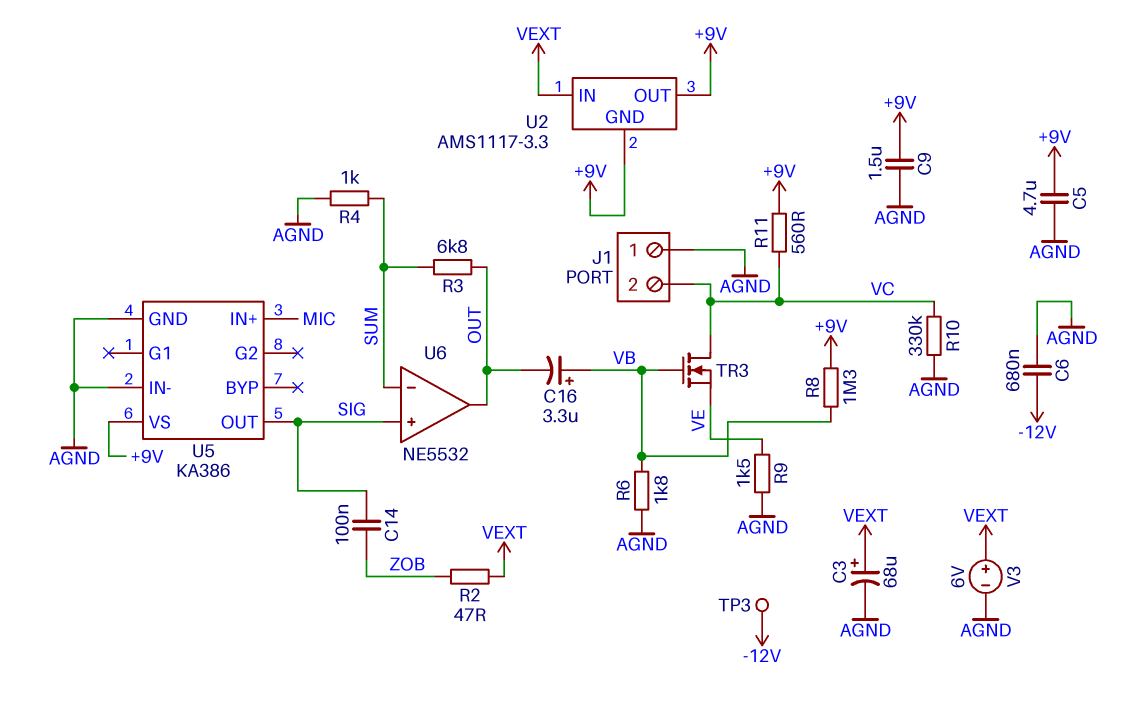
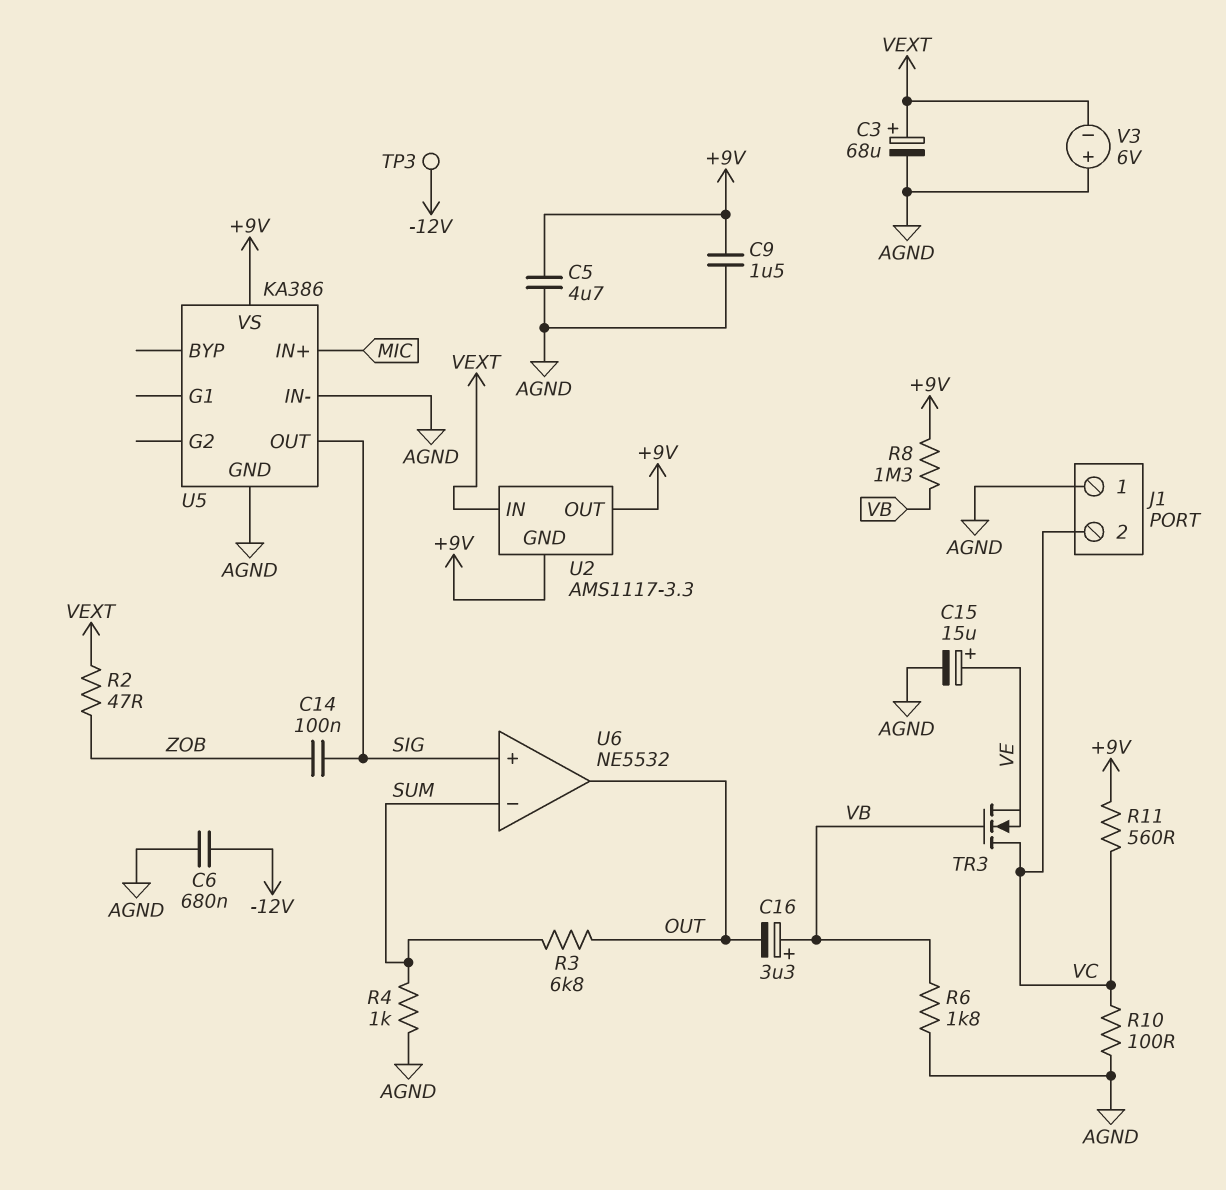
C15: none -> 15uF (plus VE, minus AGND)
R9: 1.5k (AGND, VE) -> none
R10: 330k (AGND, VC) -> 100 (AGND, VC)
V3: 6V (plus VEXT, minus AGND) -> 6V (plus AGND, minus VEXT)

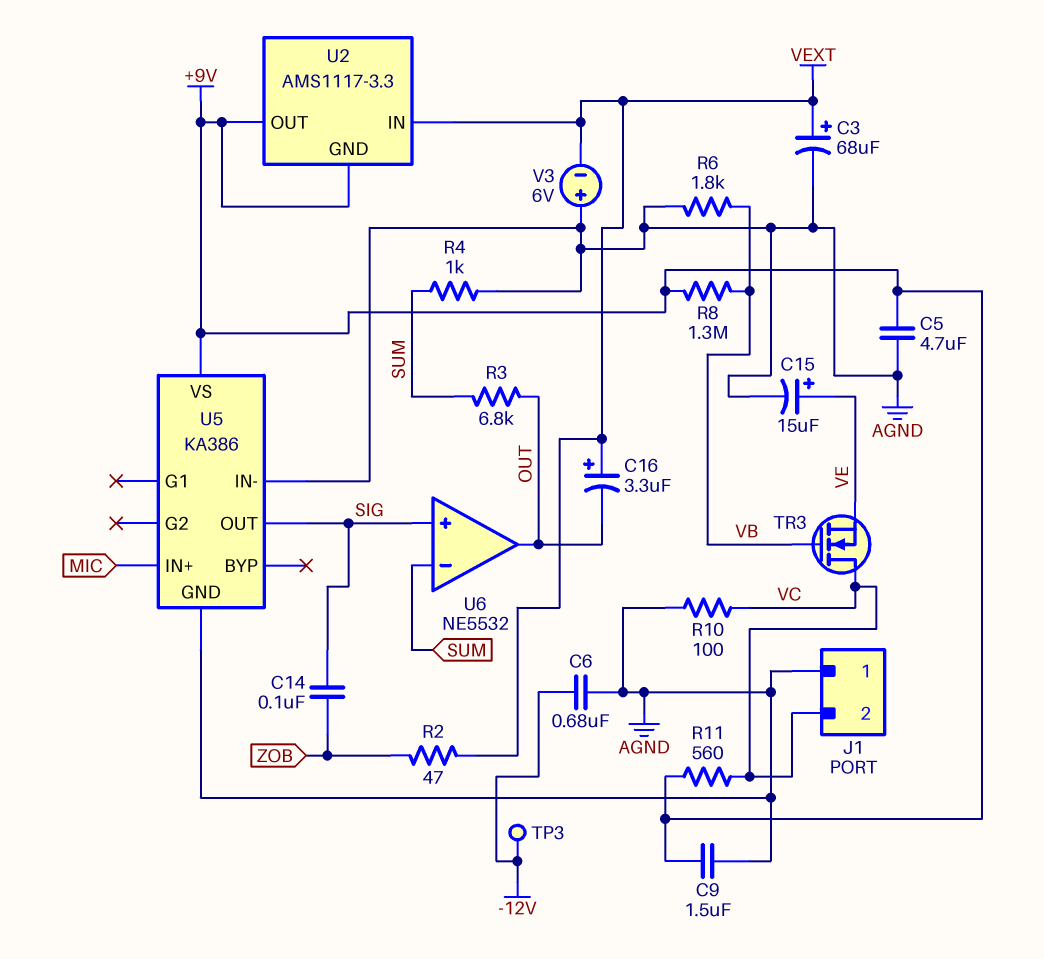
C16: 3.3uF (plus VB, minus OUT) -> 3.3uF (plus VEXT, minus OUT)

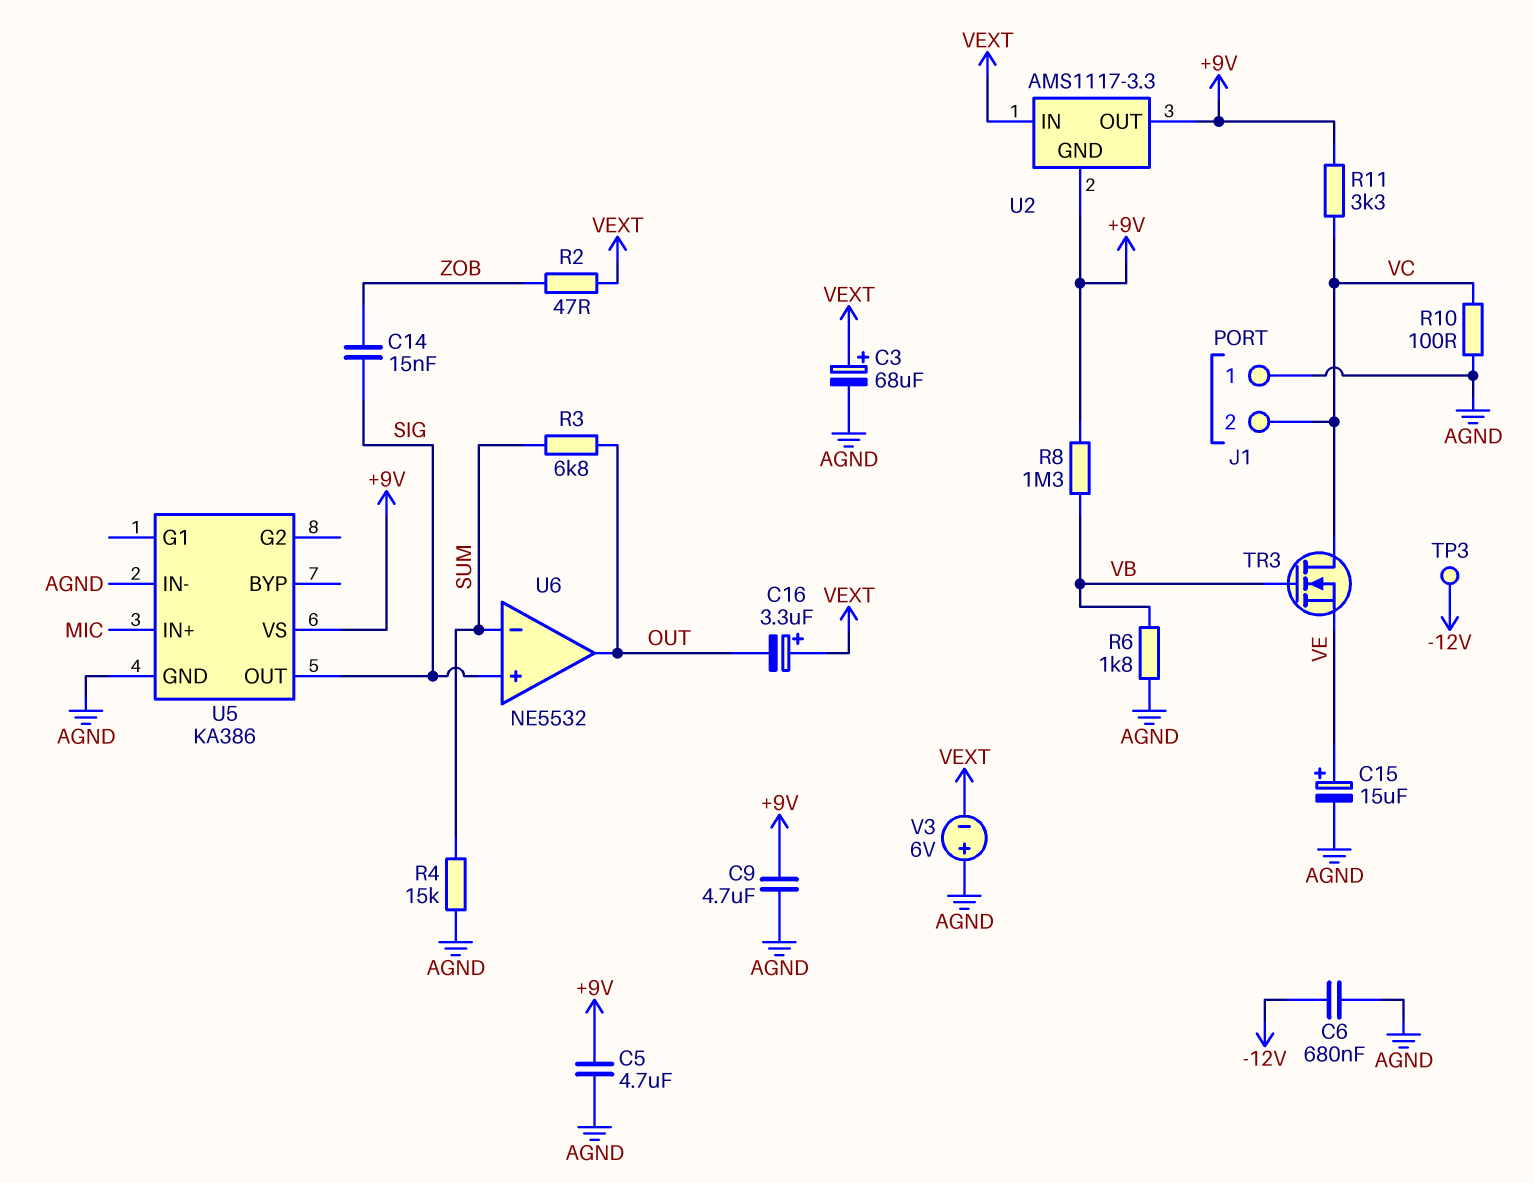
C9: 1.5uF (+9V, AGND) -> 4.7uF (+9V, AGND)
C14: 100nF (SIG, ZOB) -> 15nF (SIG, ZOB)
R4: 1k (AGND, SUM) -> 15k (AGND, SUM)
R11: 560 (+9V, VC) -> 3.3k (+9V, VC)

